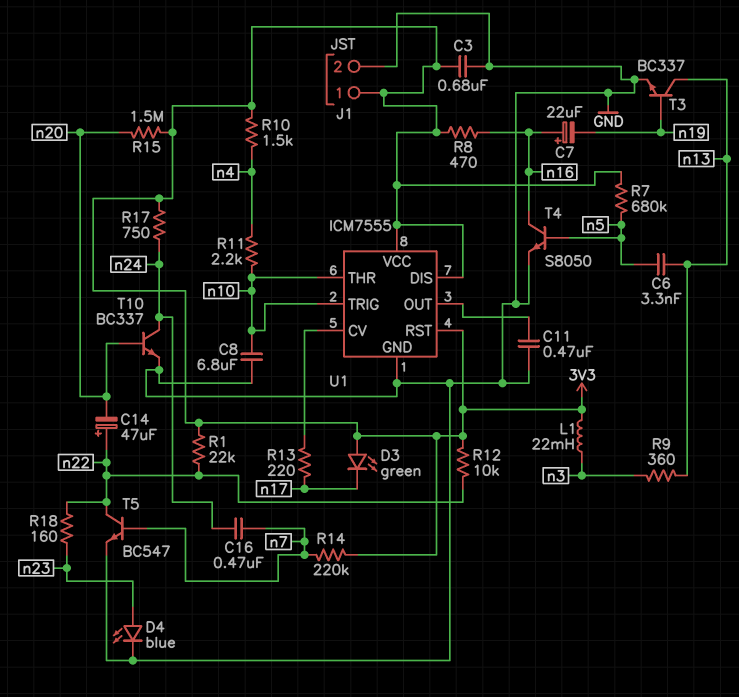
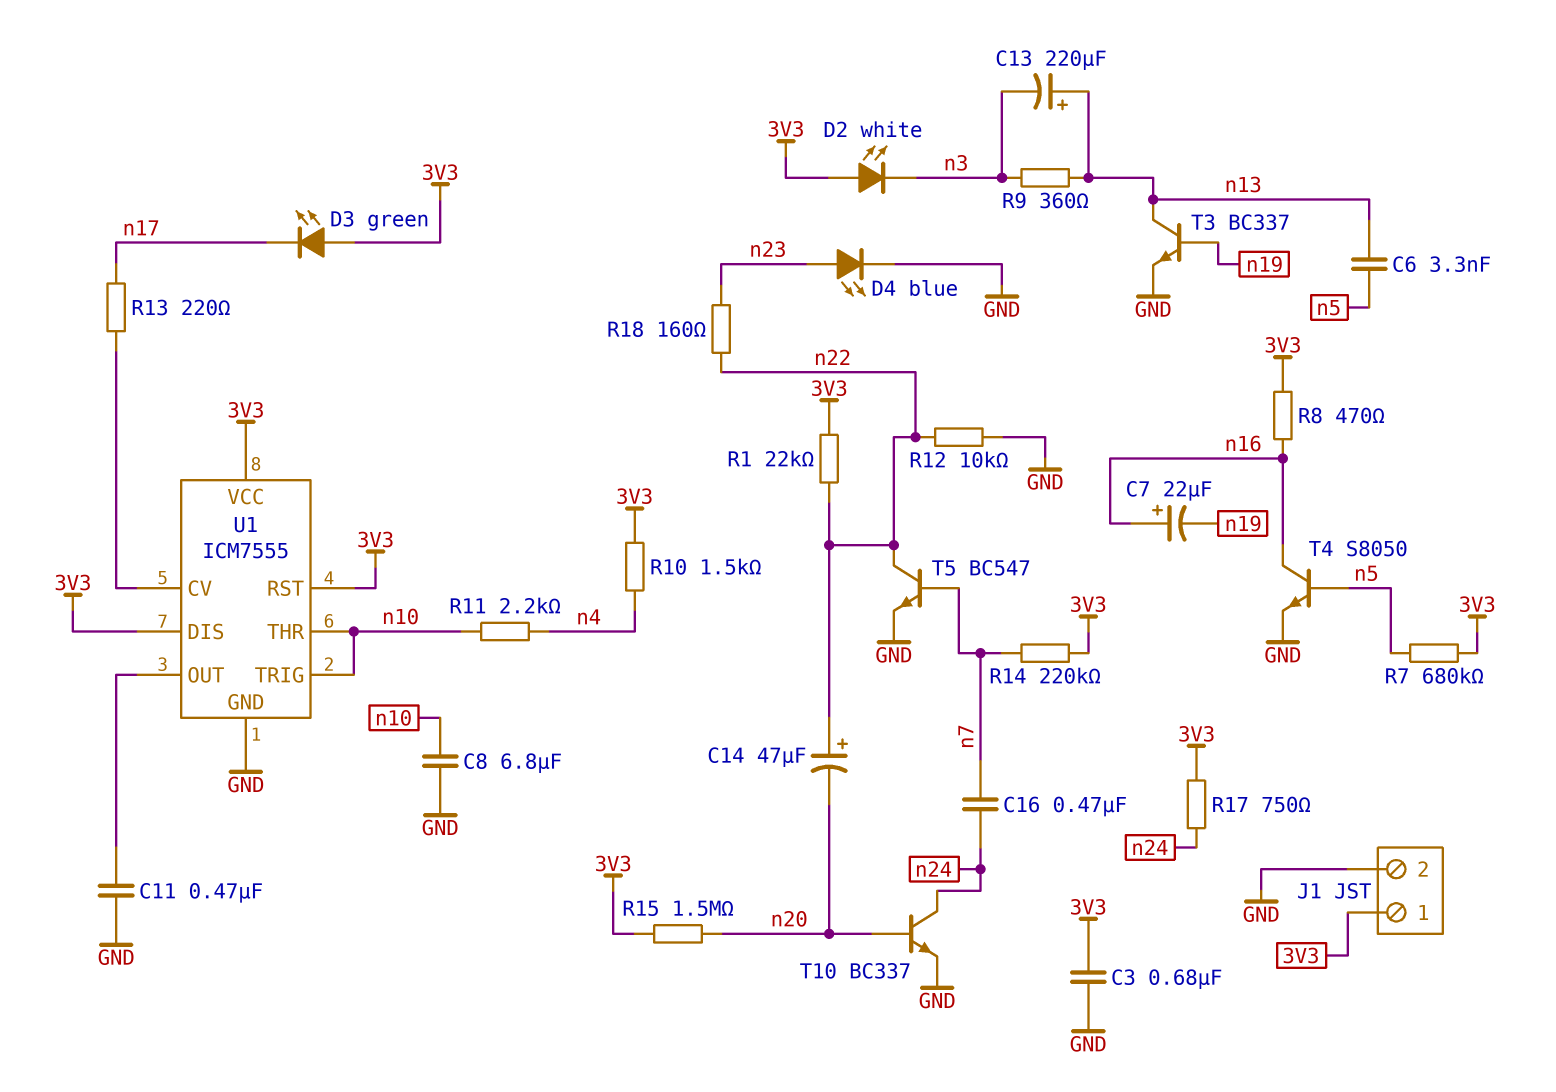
C13: none -> 220uF (plus n13, minus n3)
D2: none -> LED white (A 3V3, K n3)
L1: 22mH (3V3, n3) -> none
R12: 10k (3V3, n22) -> 10k (GND, n22)

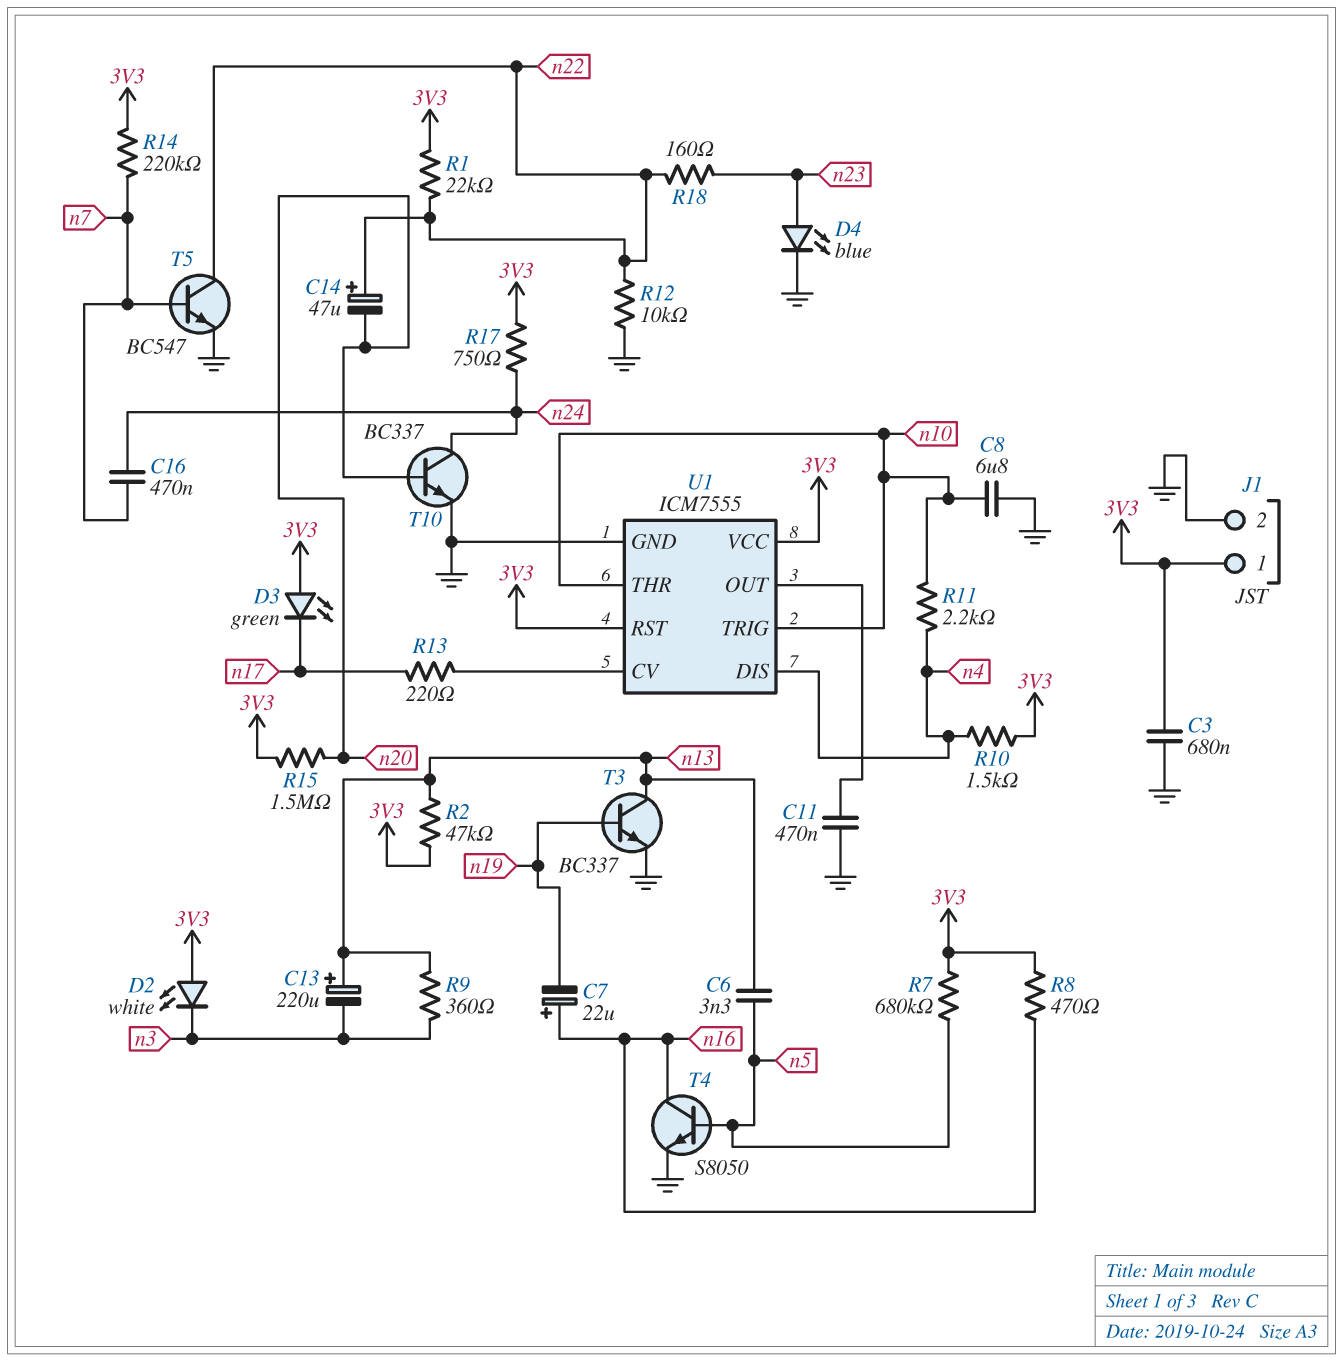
R2: none -> 47k (3V3, n13)
U1 pin DIS: 3V3 -> n4

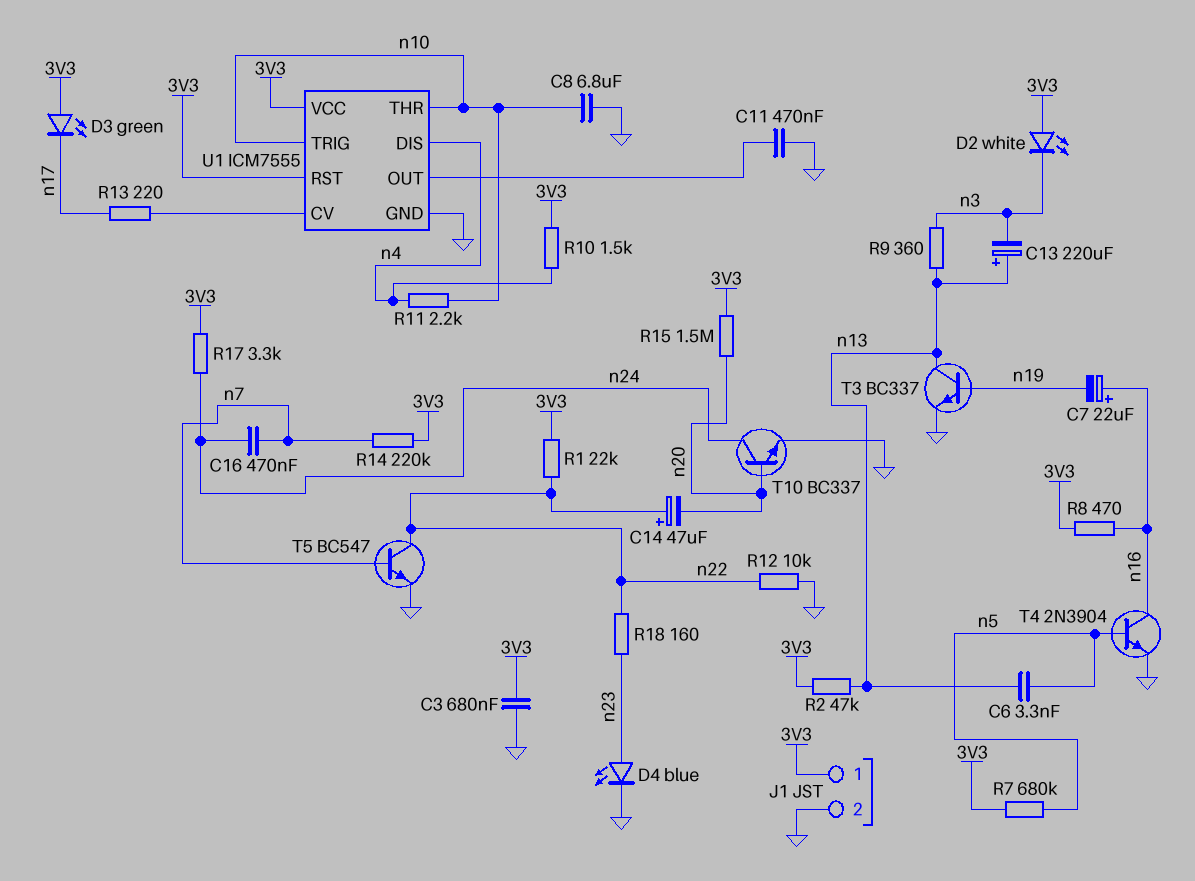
R17: 750 (3V3, n24) -> 3.3k (3V3, n24)
T4: NPN S8050 (B n5, C n16, E GND) -> NPN 2N3904 (B n5, C n16, E GND)

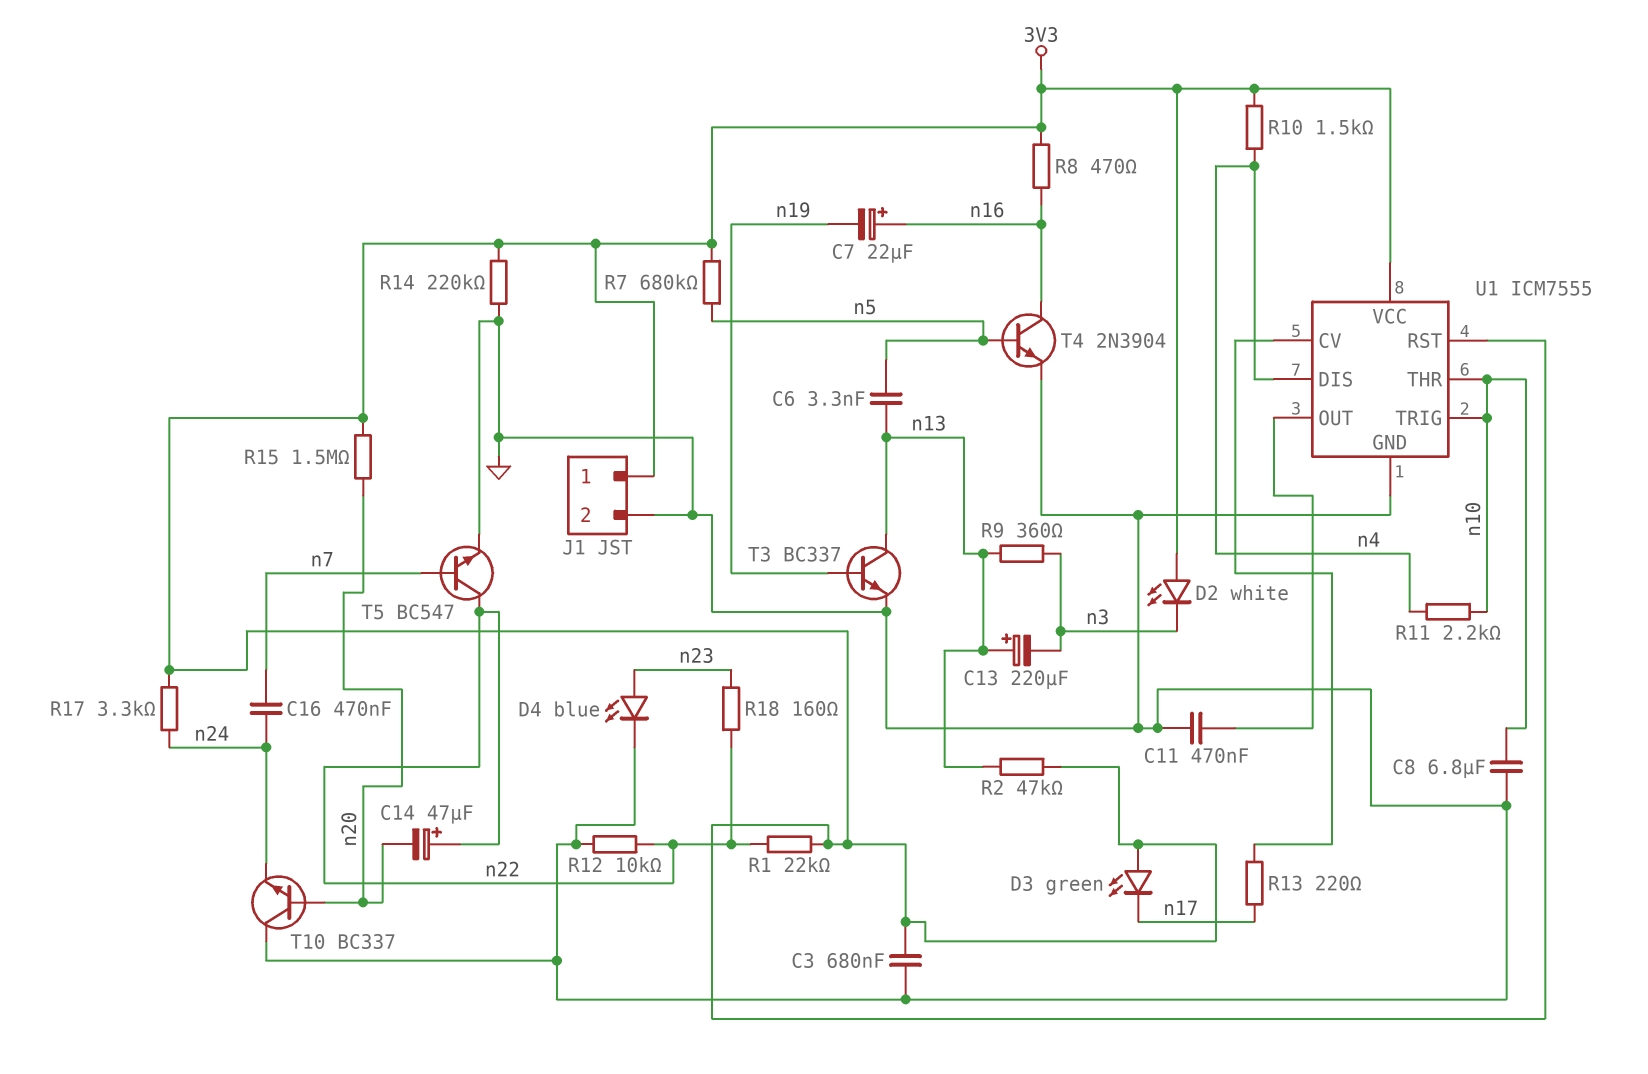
R14: 220k (3V3, n7) -> 220k (3V3, GND)
T10: NPN BC337 (B n20, C n24, E GND) -> NPN BC337 (B n20, C GND, E n24)

